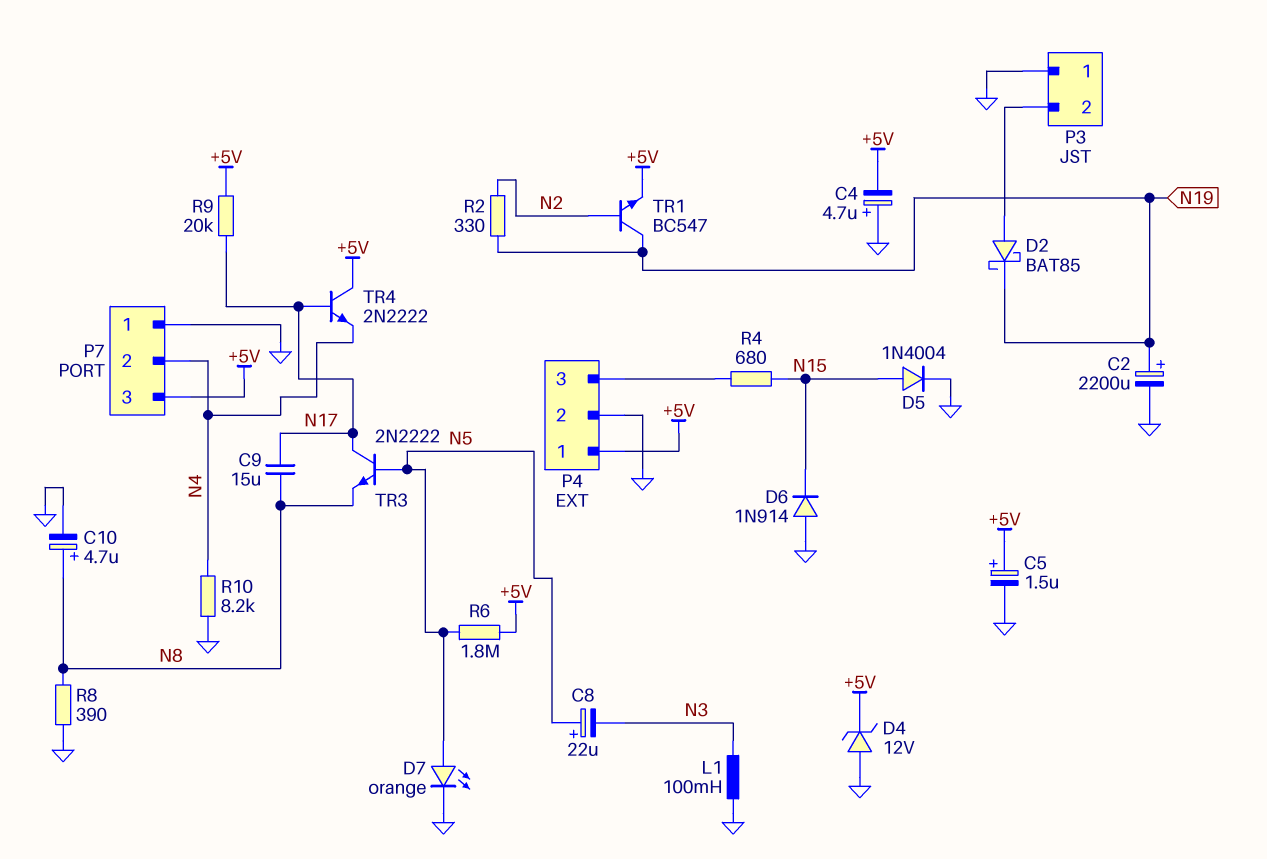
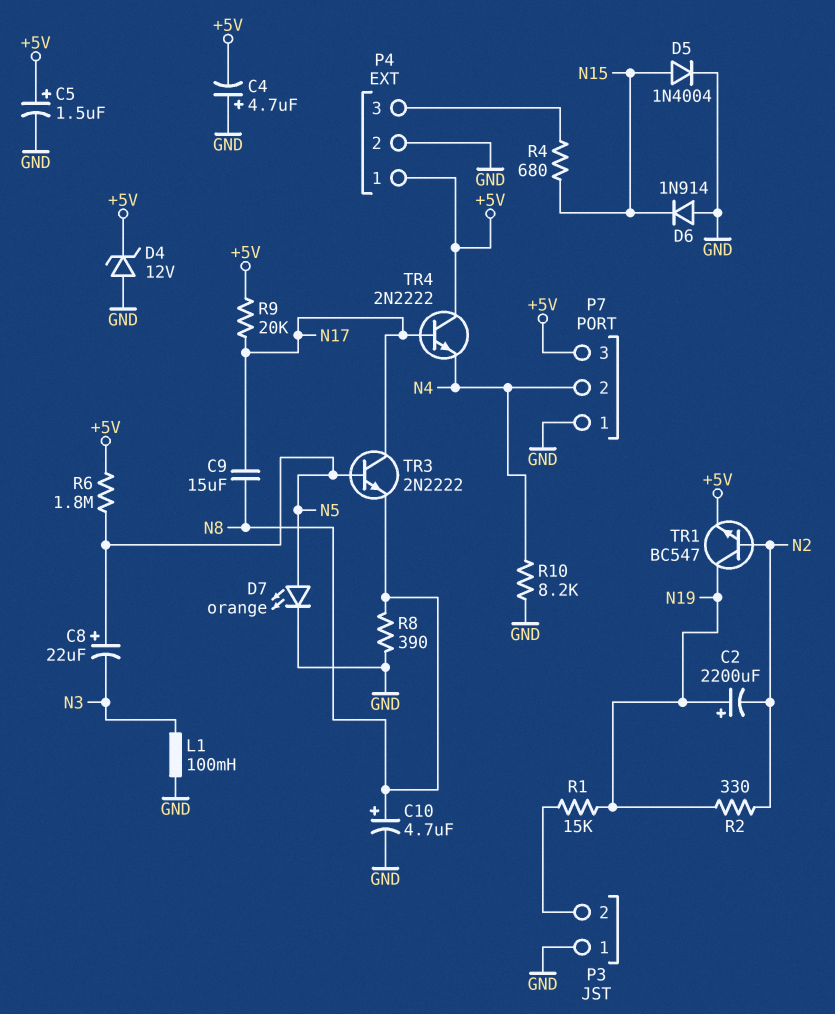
C2: 2200uF (plus N19, minus GND) -> 2200uF (plus N19, minus N2)
D2: schottky BAT85 (A P3/2, K N19) -> none
R1: none -> 15k (N19, P3/2)

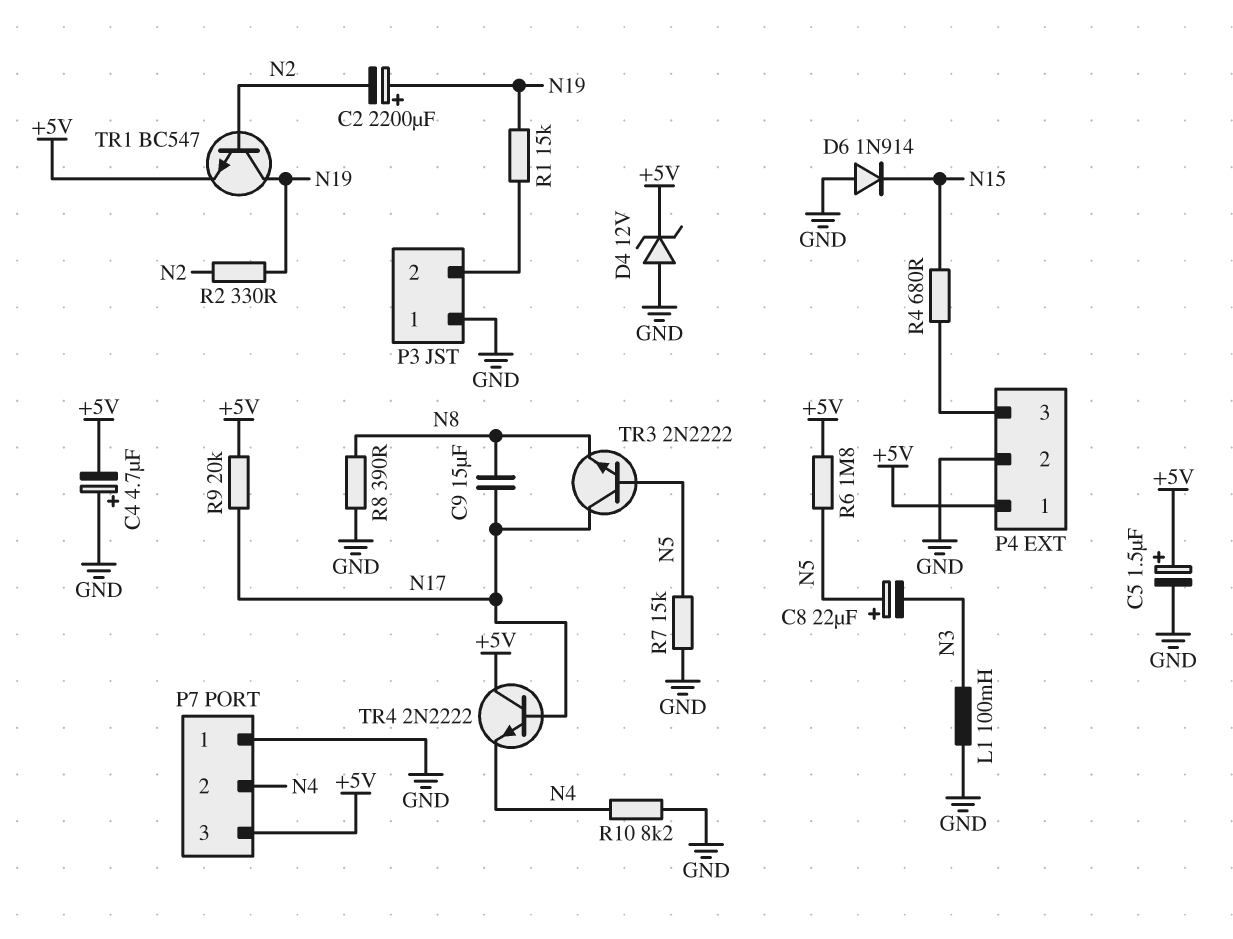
C10: 4.7uF (plus N8, minus GND) -> none
D5: diode 1N4004 (A N15, K GND) -> none
D7: LED orange (A N5, K GND) -> none
R7: none -> 15k (GND, N5)

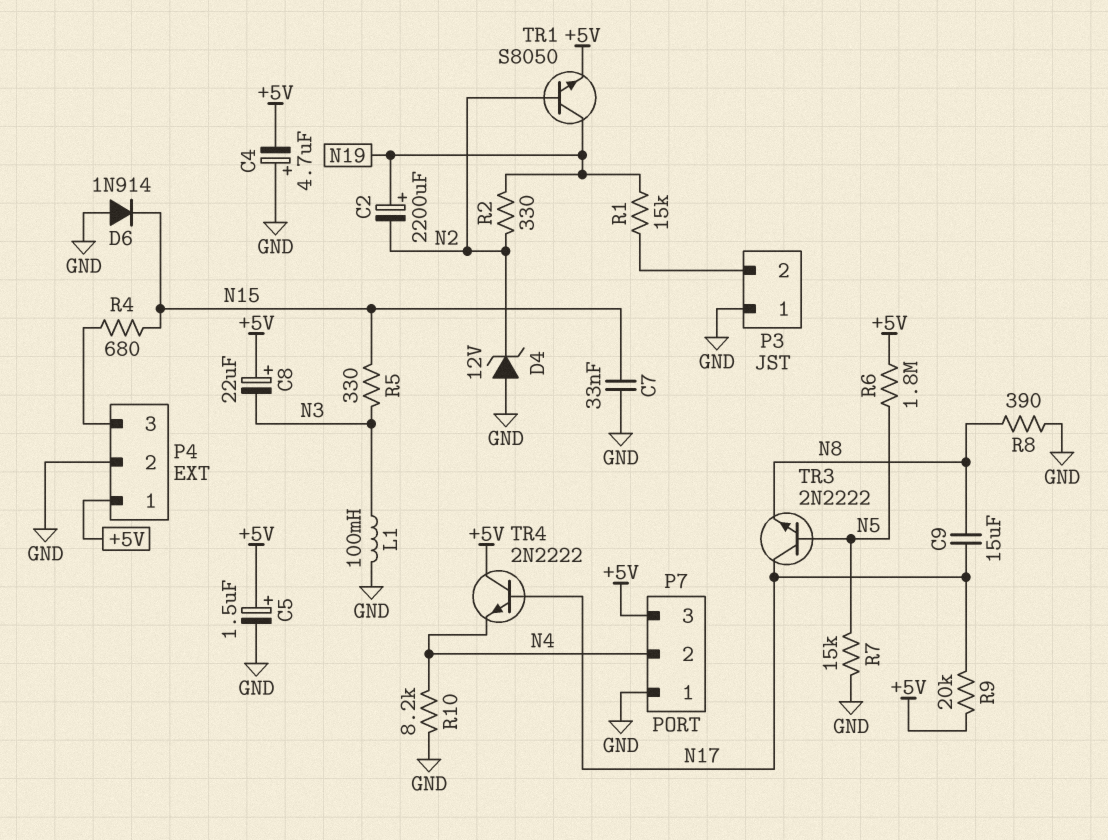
C7: none -> 33nF (GND, N15)
C8: 22uF (plus N5, minus N3) -> 22uF (plus +5V, minus N3)
D4: zener 12V (A GND, K +5V) -> zener 12V (A GND, K N2)
R5: none -> 330 (N3, N15)
TR1: NPN BC547 (B N2, C N19, E +5V) -> NPN S8050 (B N2, C N19, E +5V)

